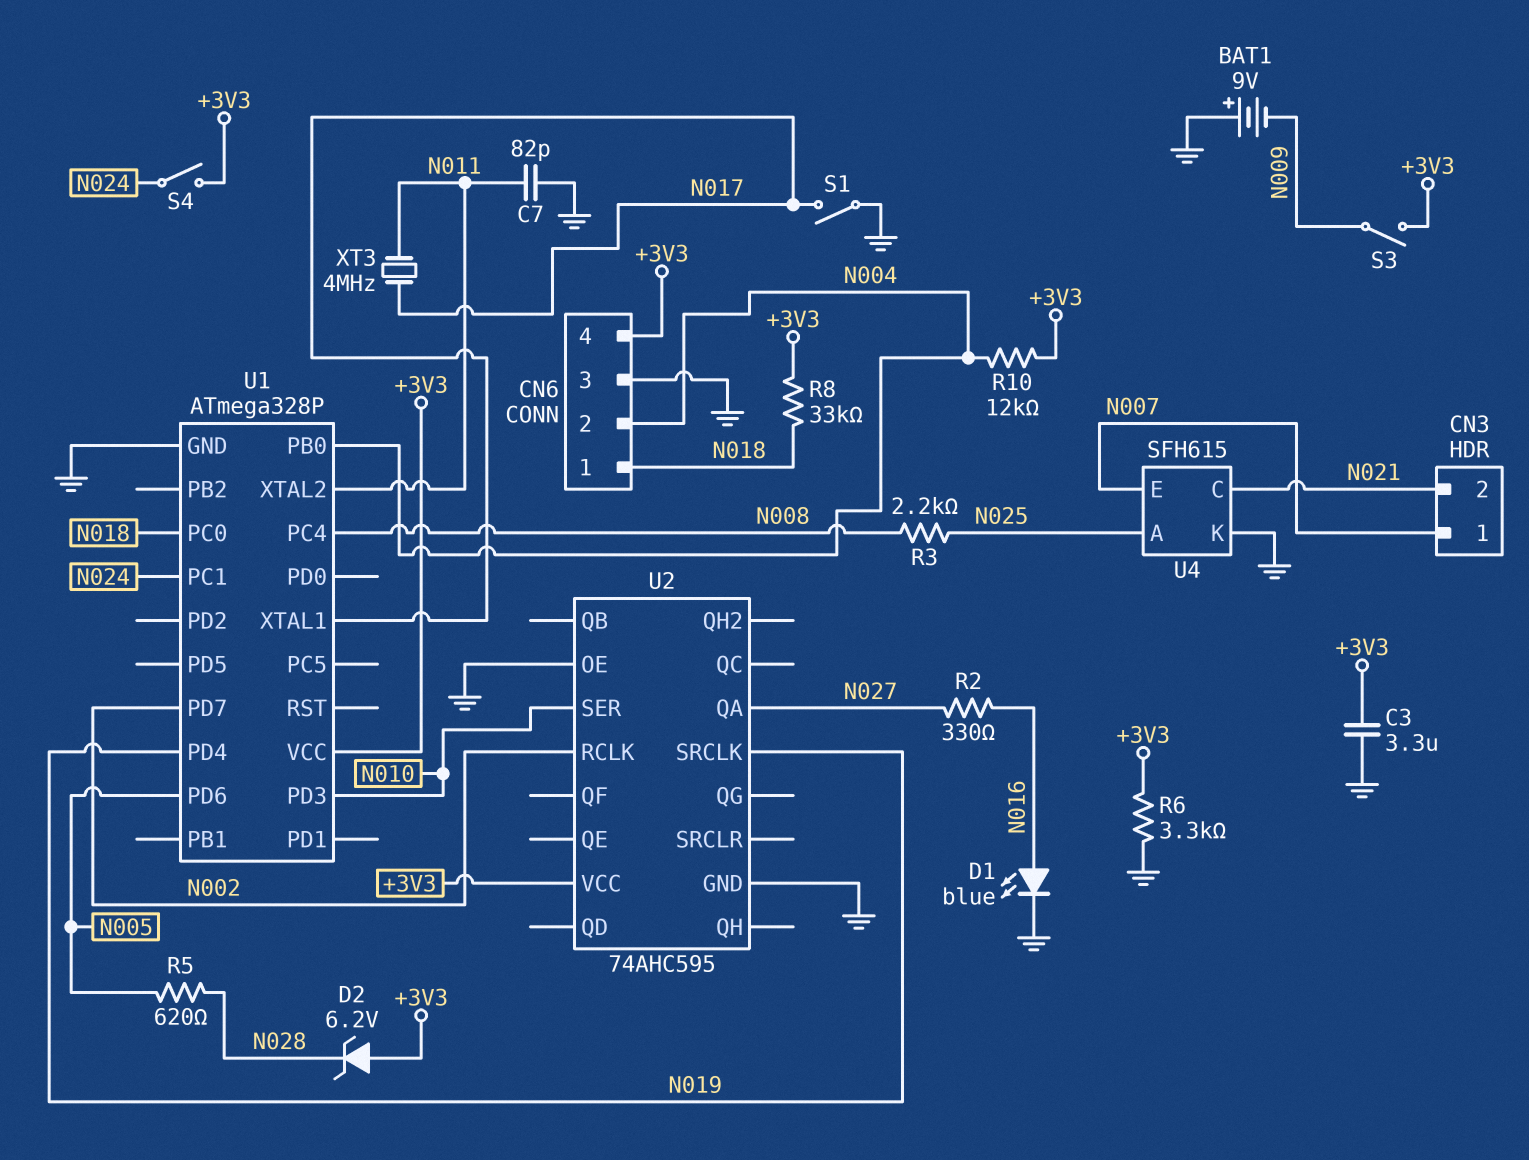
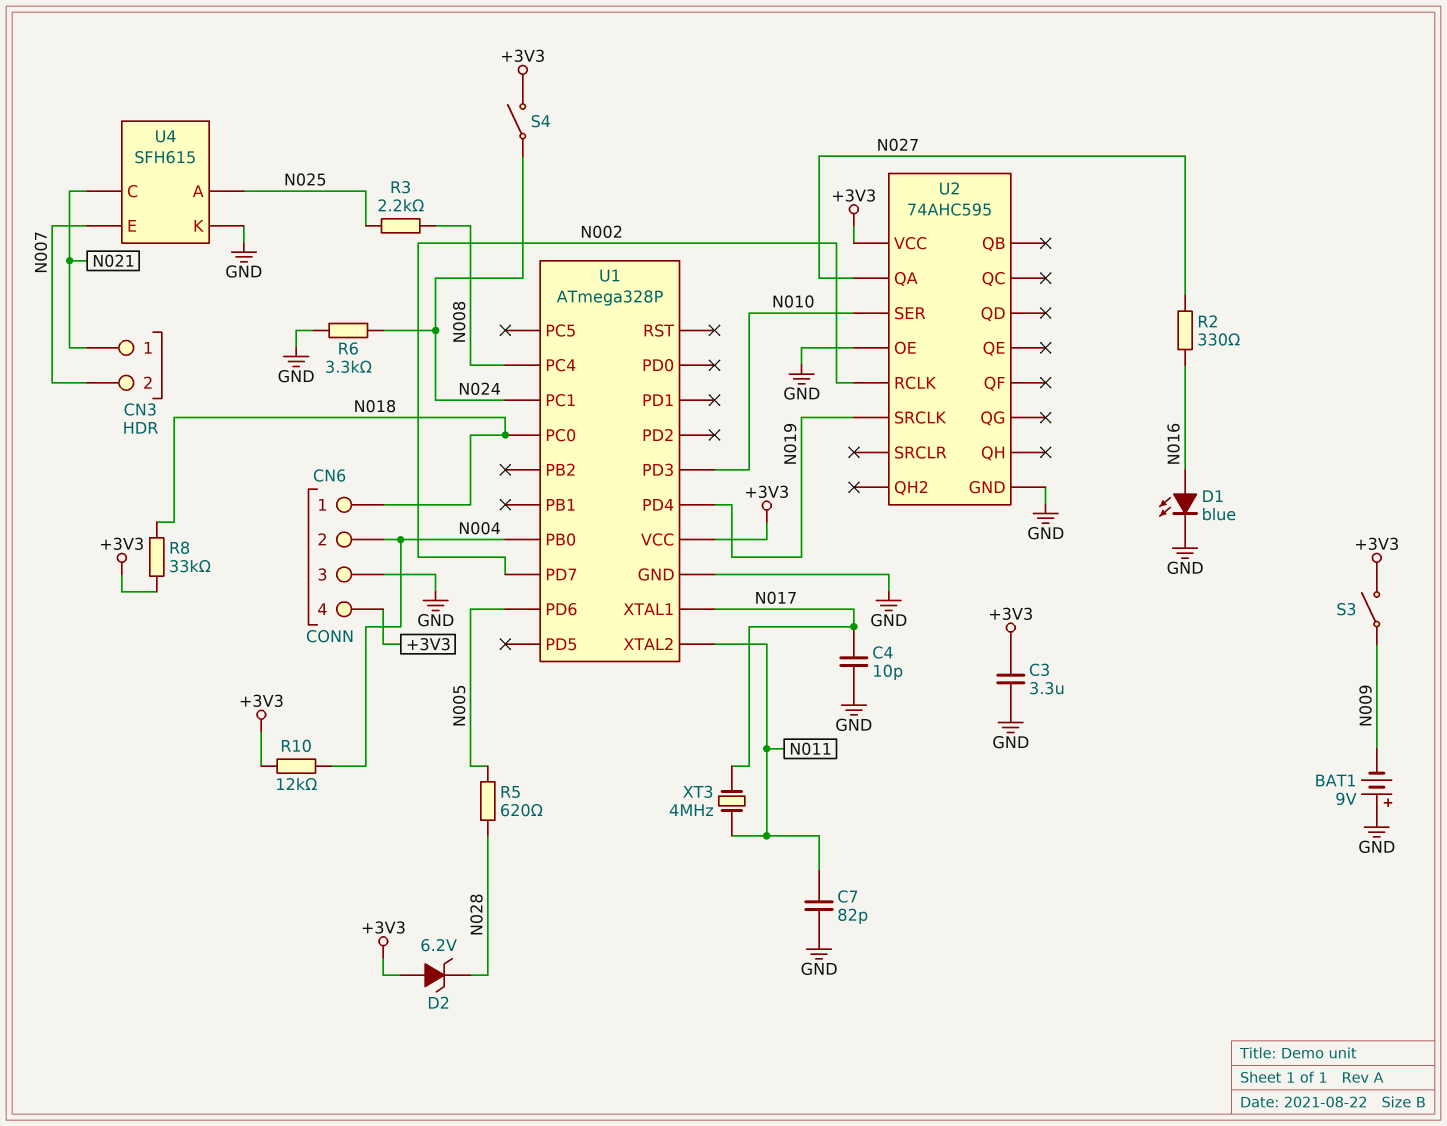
C4: none -> 10pF (GND, N017)
CN3 pin 1: N007 -> N021
CN3 pin 2: N021 -> N007
R6: 3.3k (+3V3, GND) -> 3.3k (GND, N024)
S1: switch (GND, N017) -> none

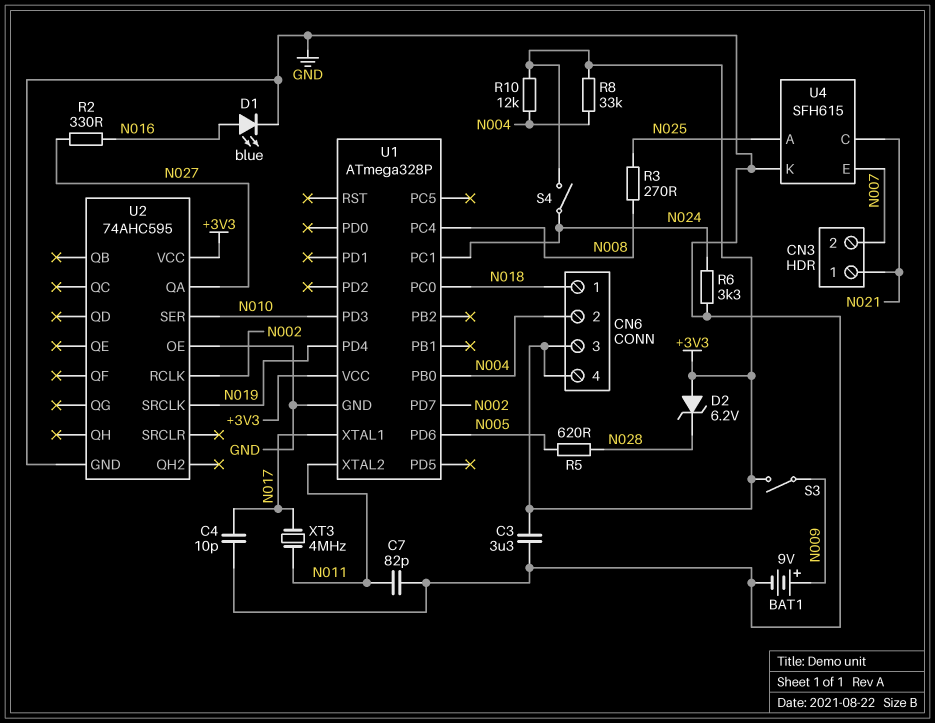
BAT1: 9V (plus GND, minus N009) -> 9V (plus N009, minus GND)
CN6 pin 3: GND -> +3V3
R3: 2.2k (N008, N025) -> 270 (N008, N025)
R8: 33k (+3V3, N018) -> 33k (+3V3, N004)

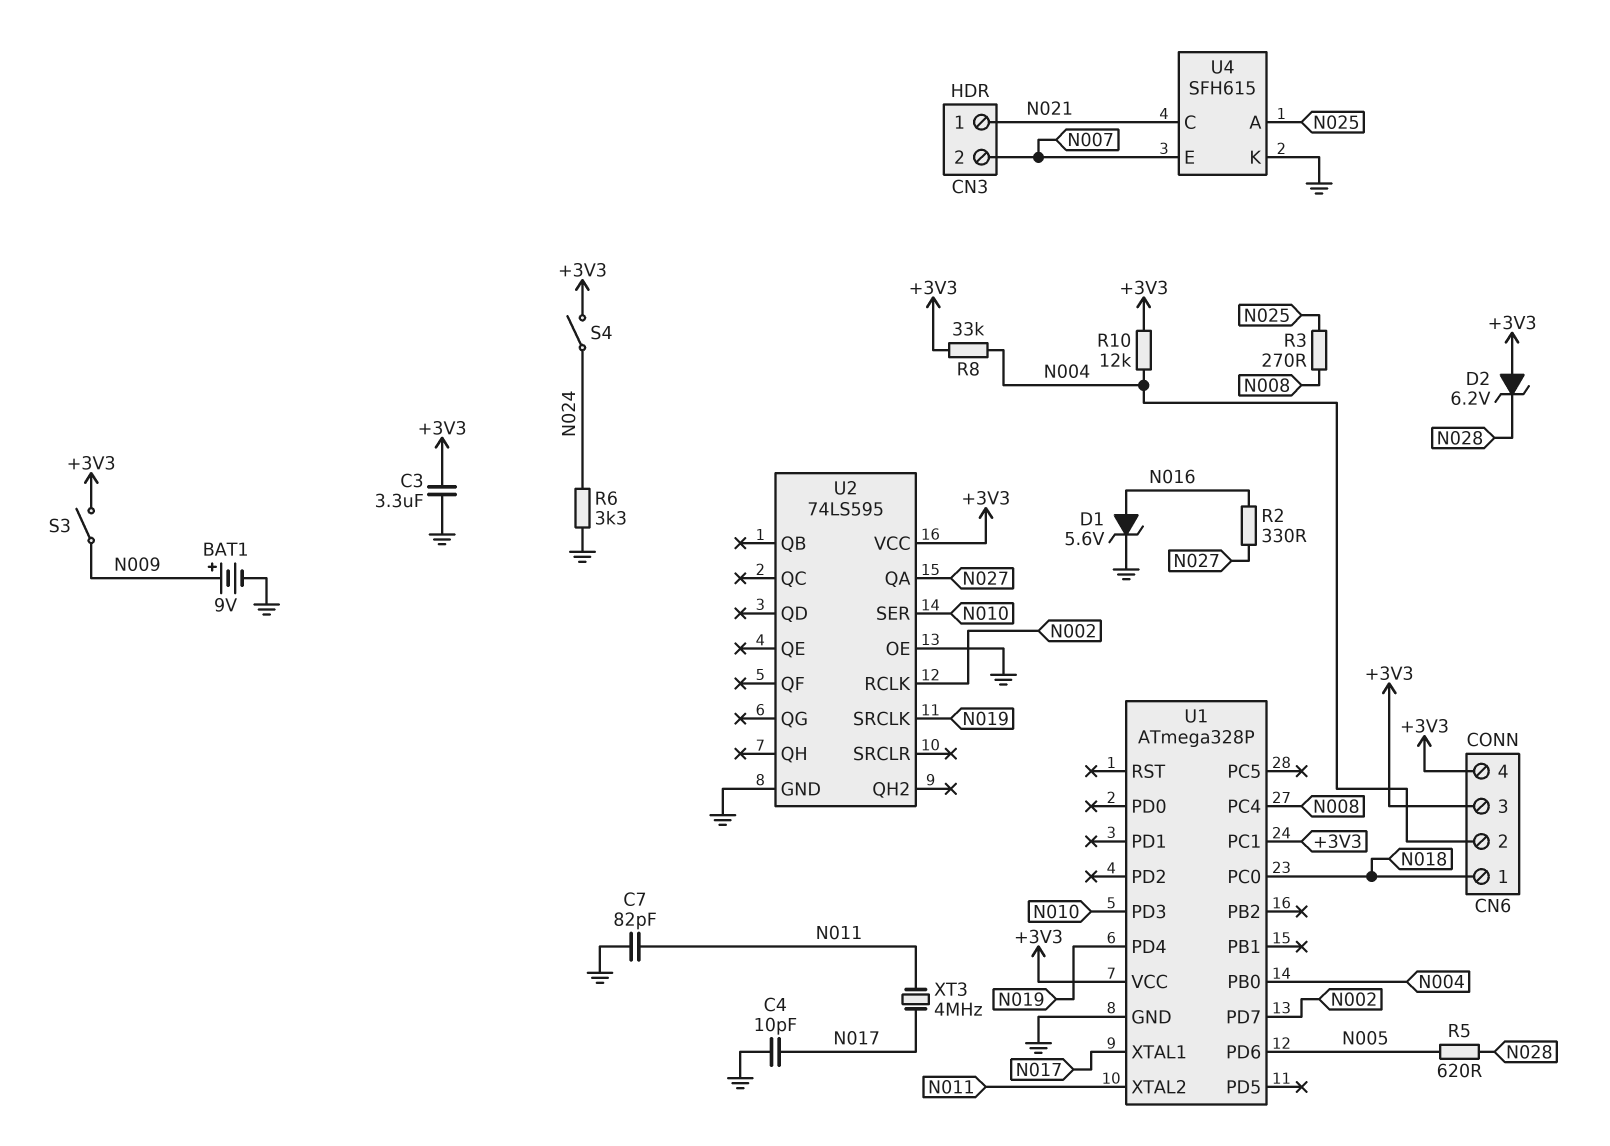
D1: LED blue (A N016, K GND) -> zener 5.6V (A N016, K GND)
U1 pin PC1: N024 -> +3V3
U2: 74AHC595 -> 74LS595

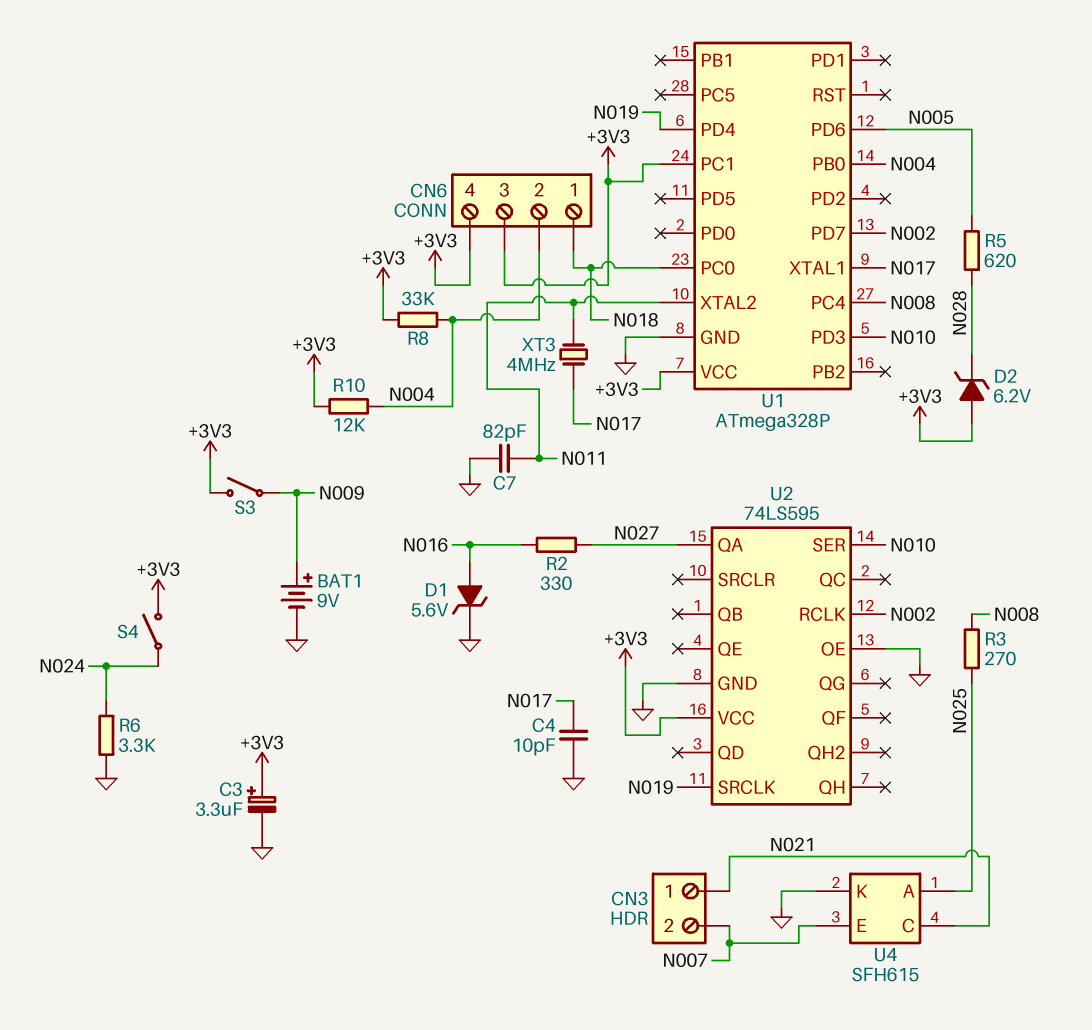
C3: 3.3uF (+3V3, GND) -> 3.3uF (plus +3V3, minus GND)

